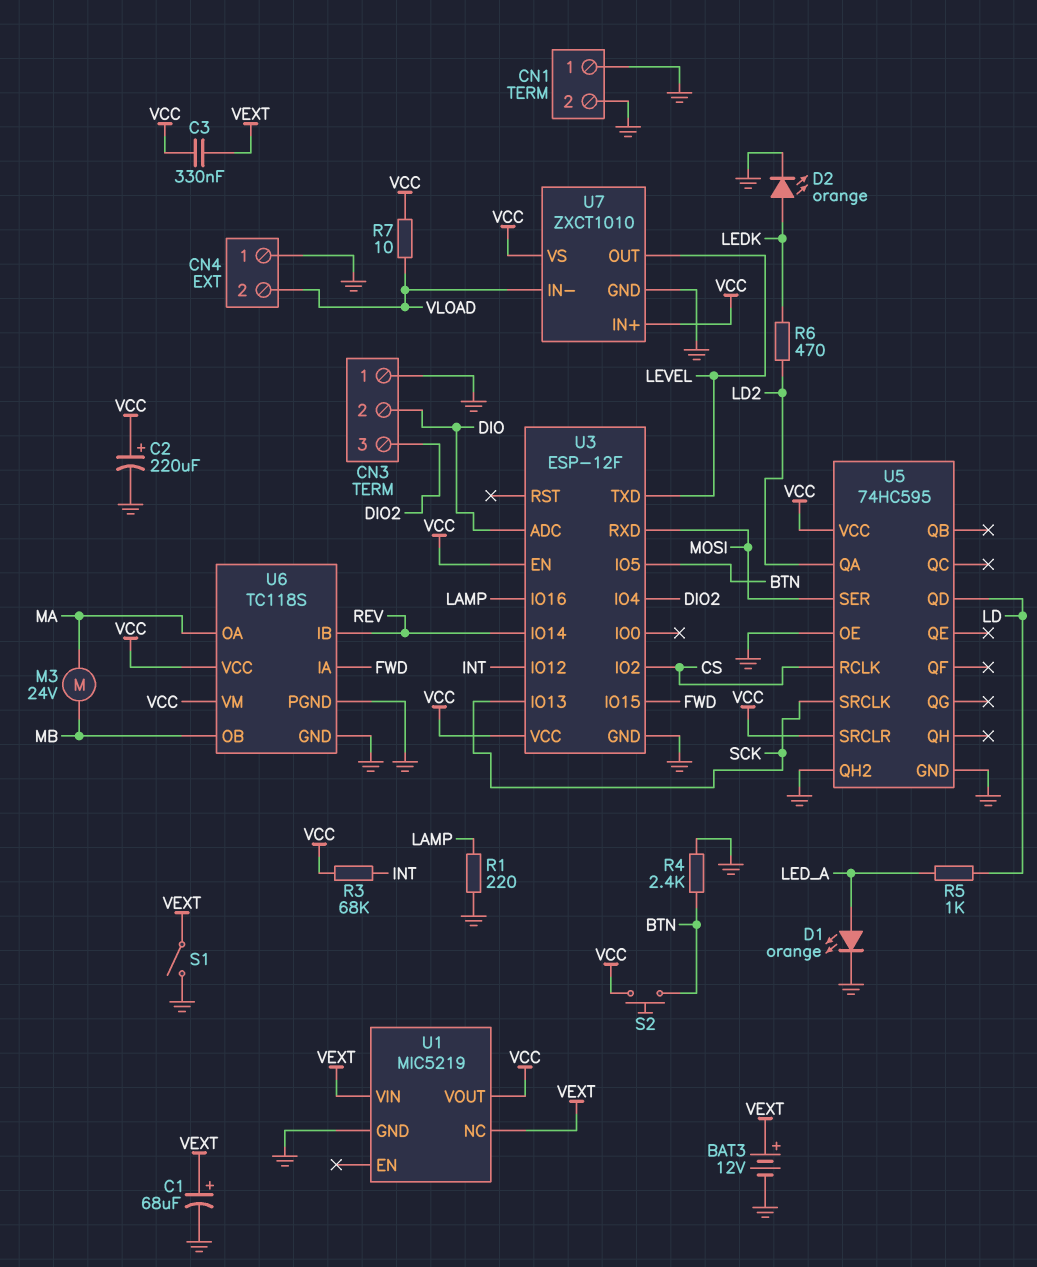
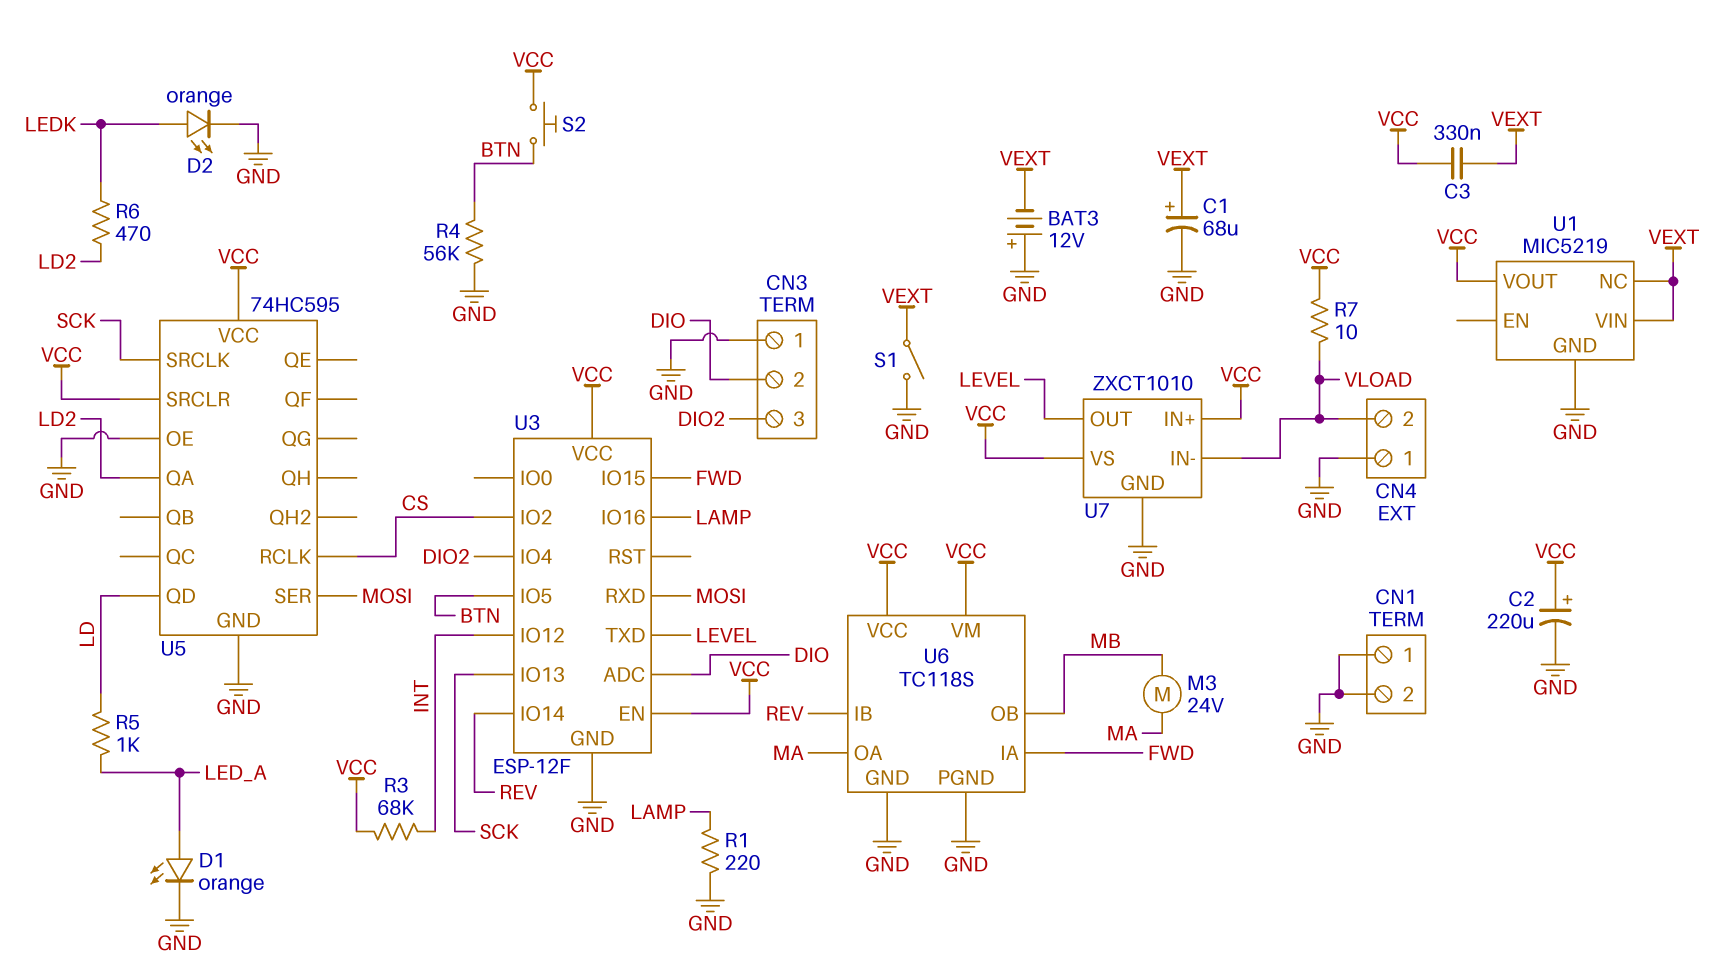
BAT3: 12V (plus VEXT, minus GND) -> 12V (plus GND, minus VEXT)
R4: 2.4k (BTN, GND) -> 56k (BTN, GND)
U5 pin QH2: GND -> none

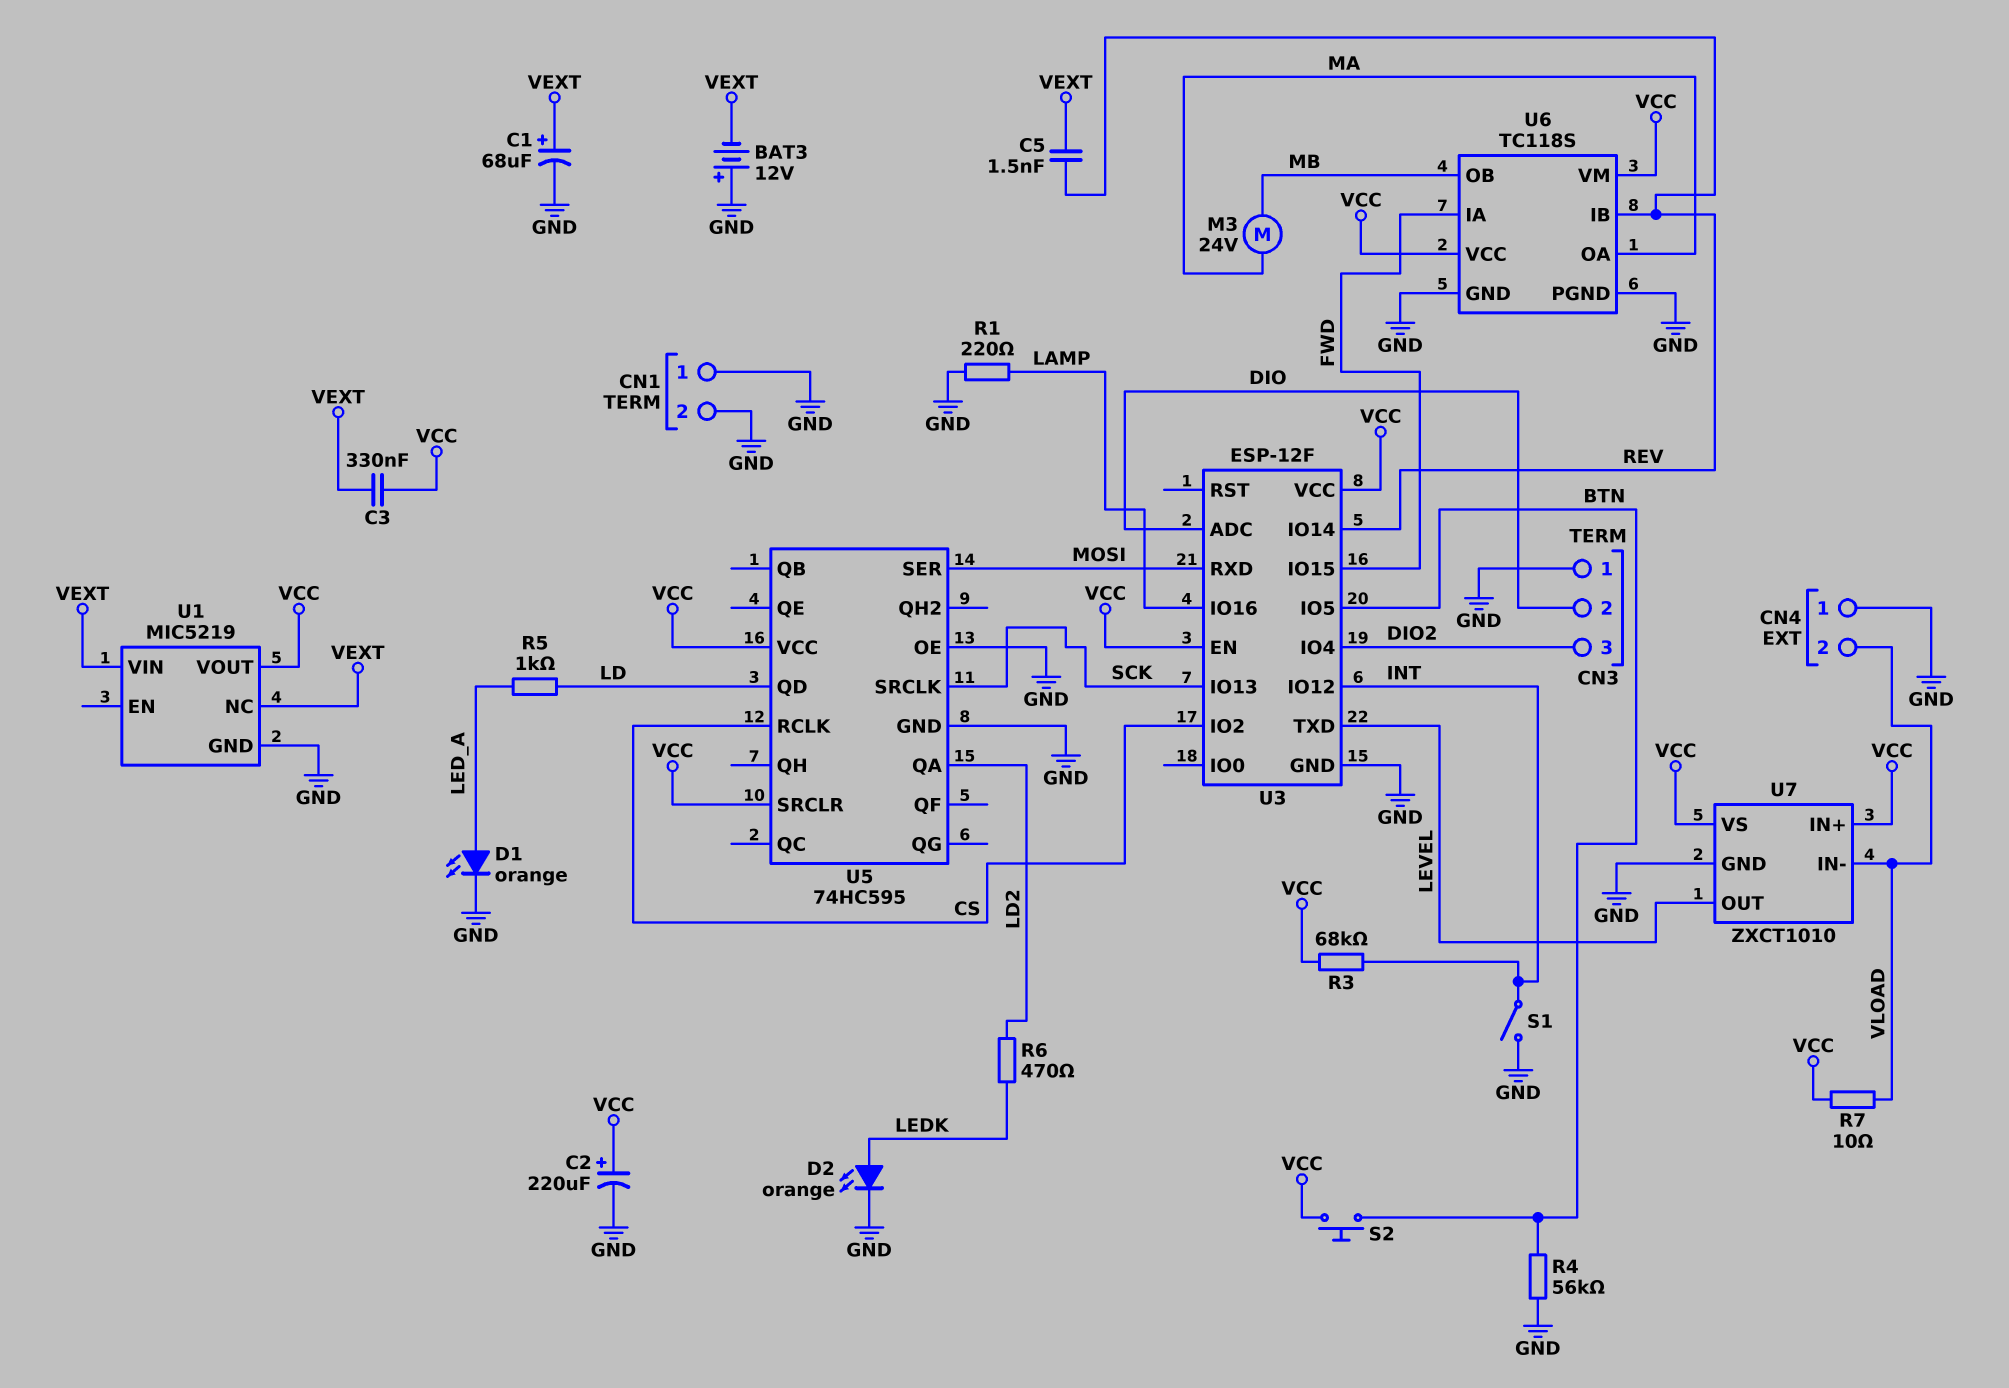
C5: none -> 1.5nF (REV, VEXT)
S1: switch (GND, VEXT) -> switch (GND, INT)

